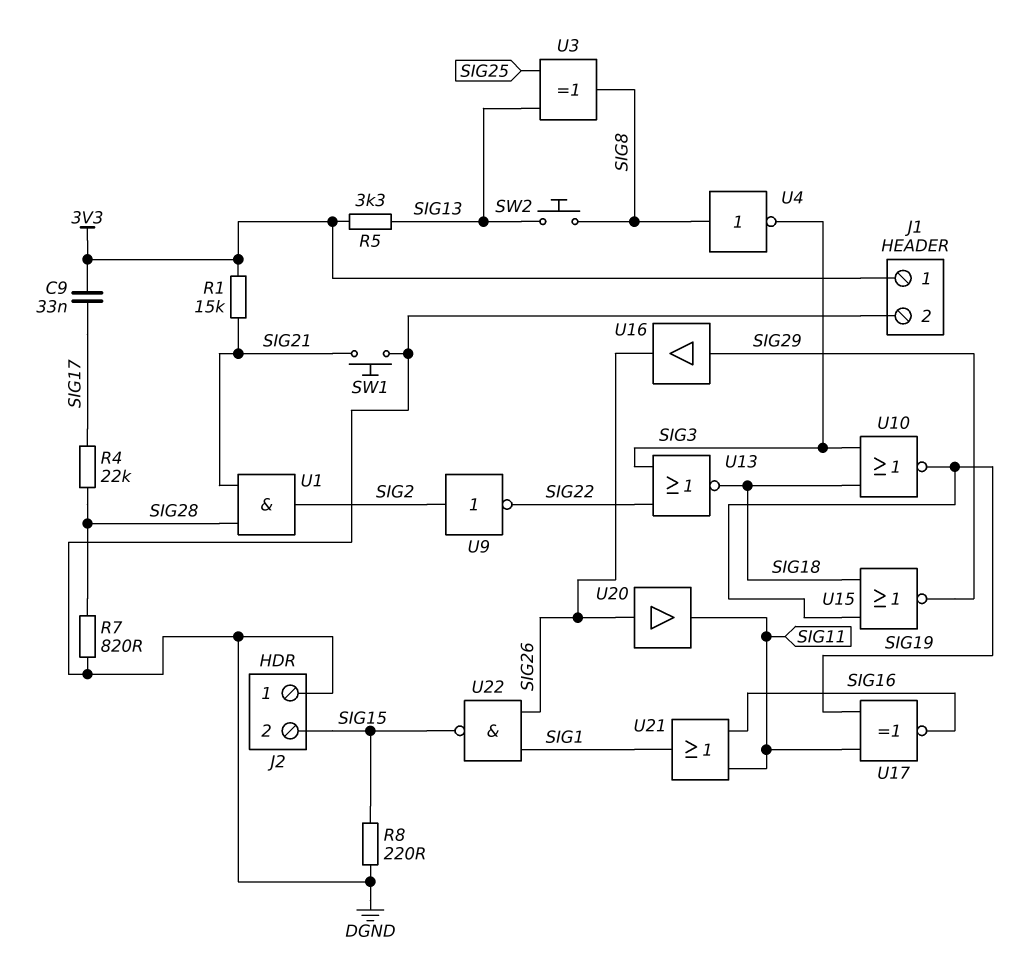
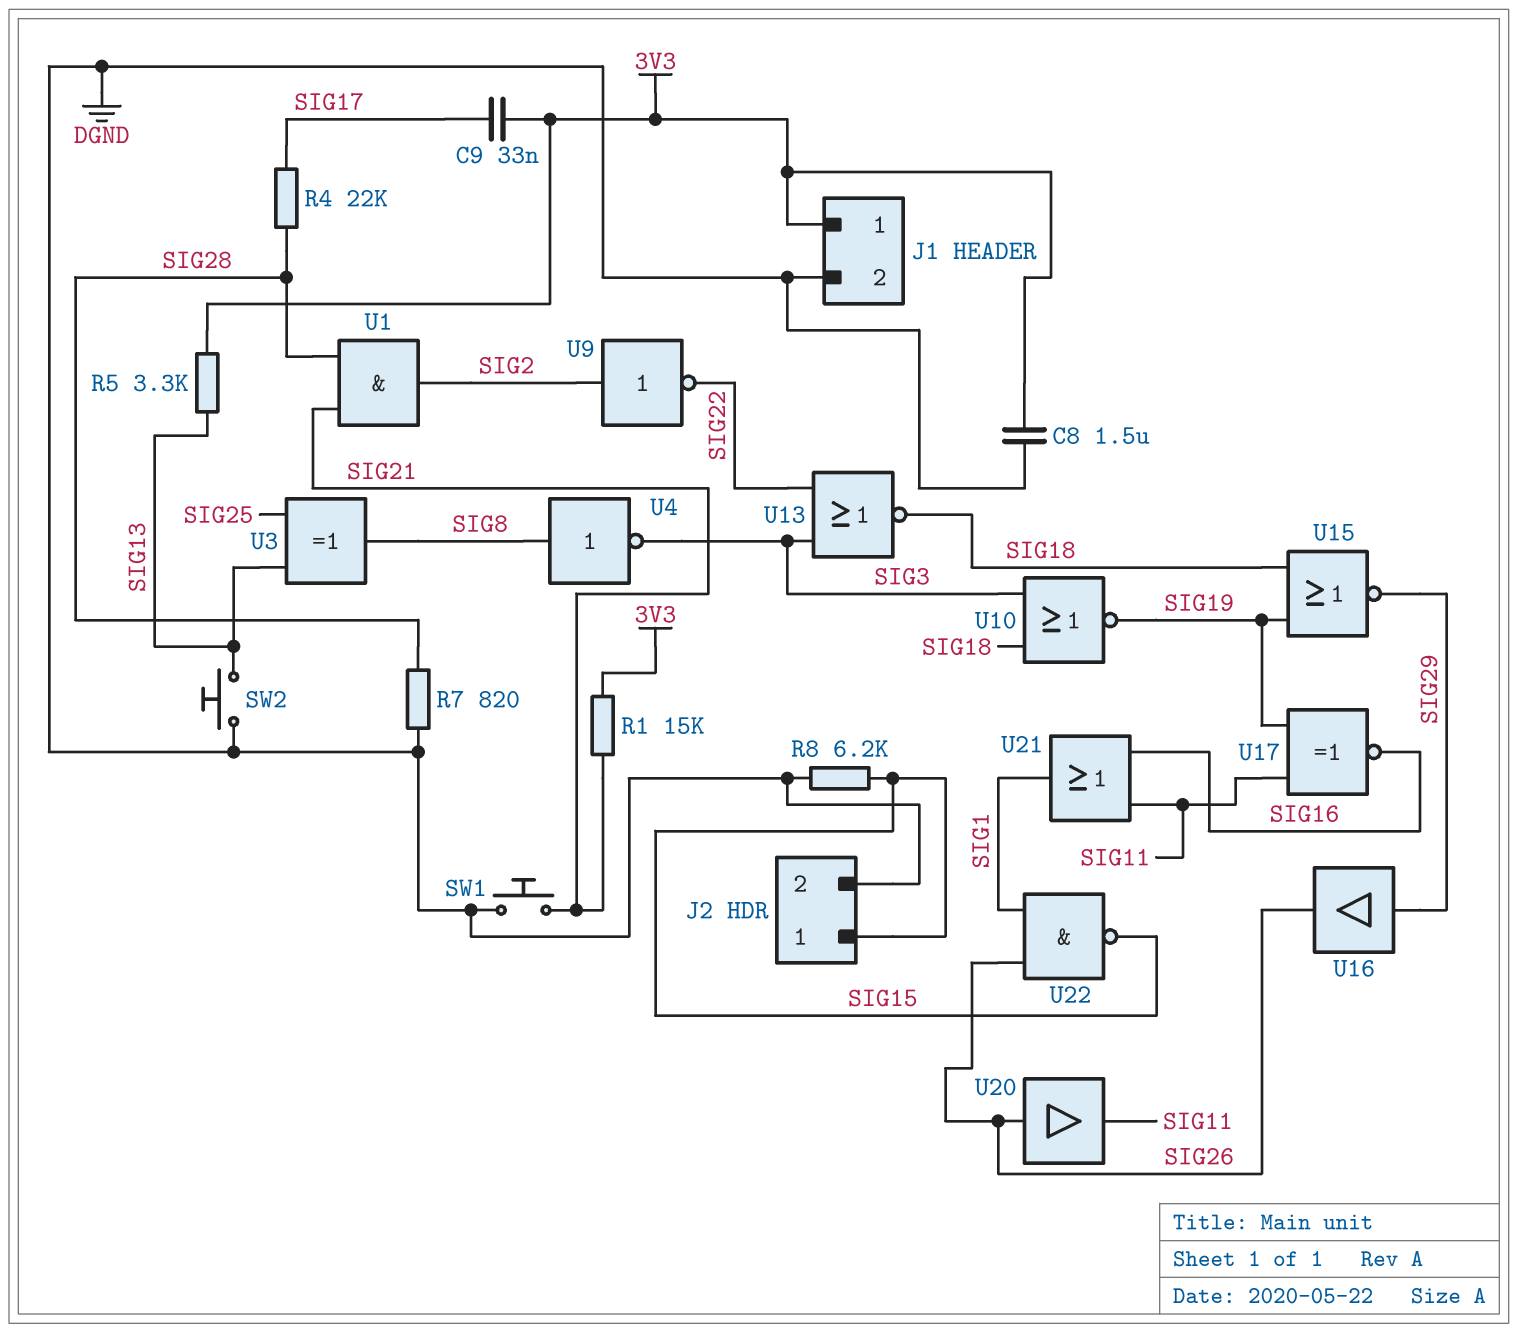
C8: none -> 1.5uF (3V3, DGND)
J2 pin 1: DGND -> SIG15
J2 pin 2: SIG15 -> DGND
R8: 220 (DGND, SIG15) -> 6.2k (DGND, SIG15)
SW2: button (SIG8, SIG13) -> button (DGND, SIG13)

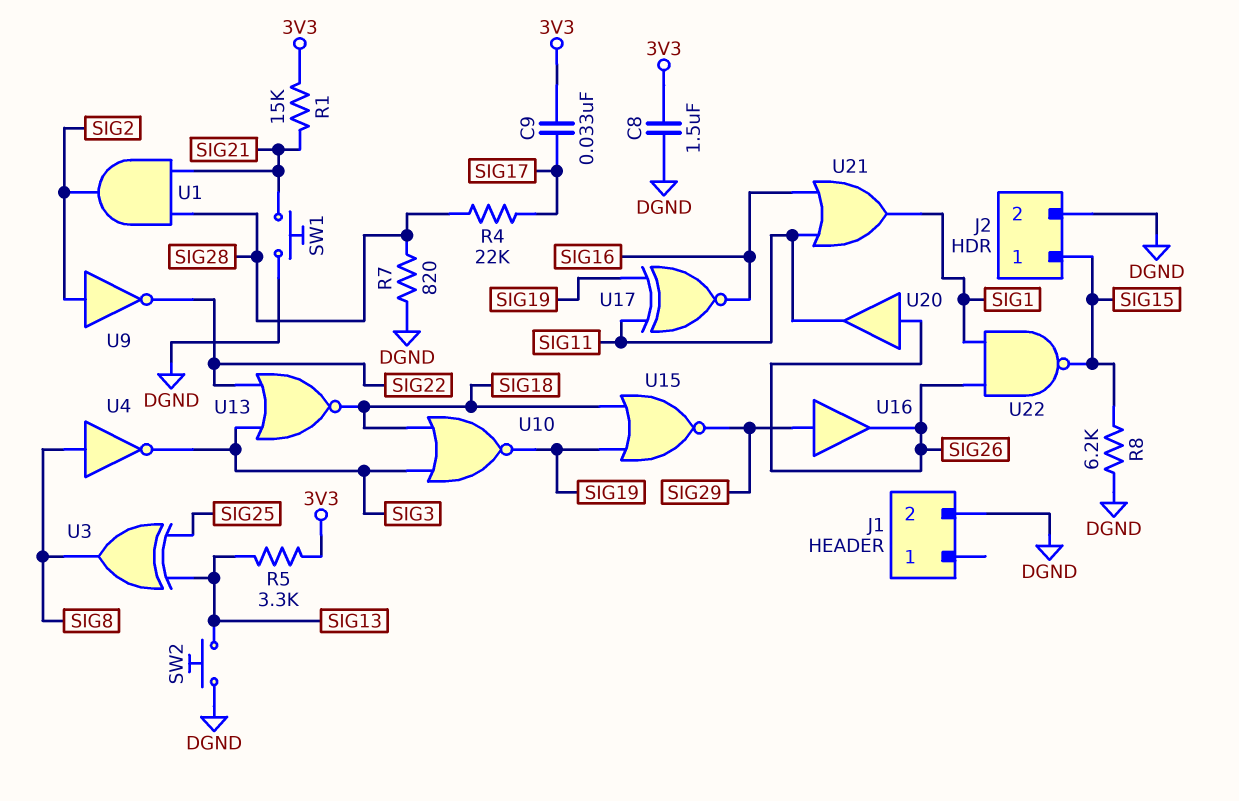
J1 pin 1: 3V3 -> none

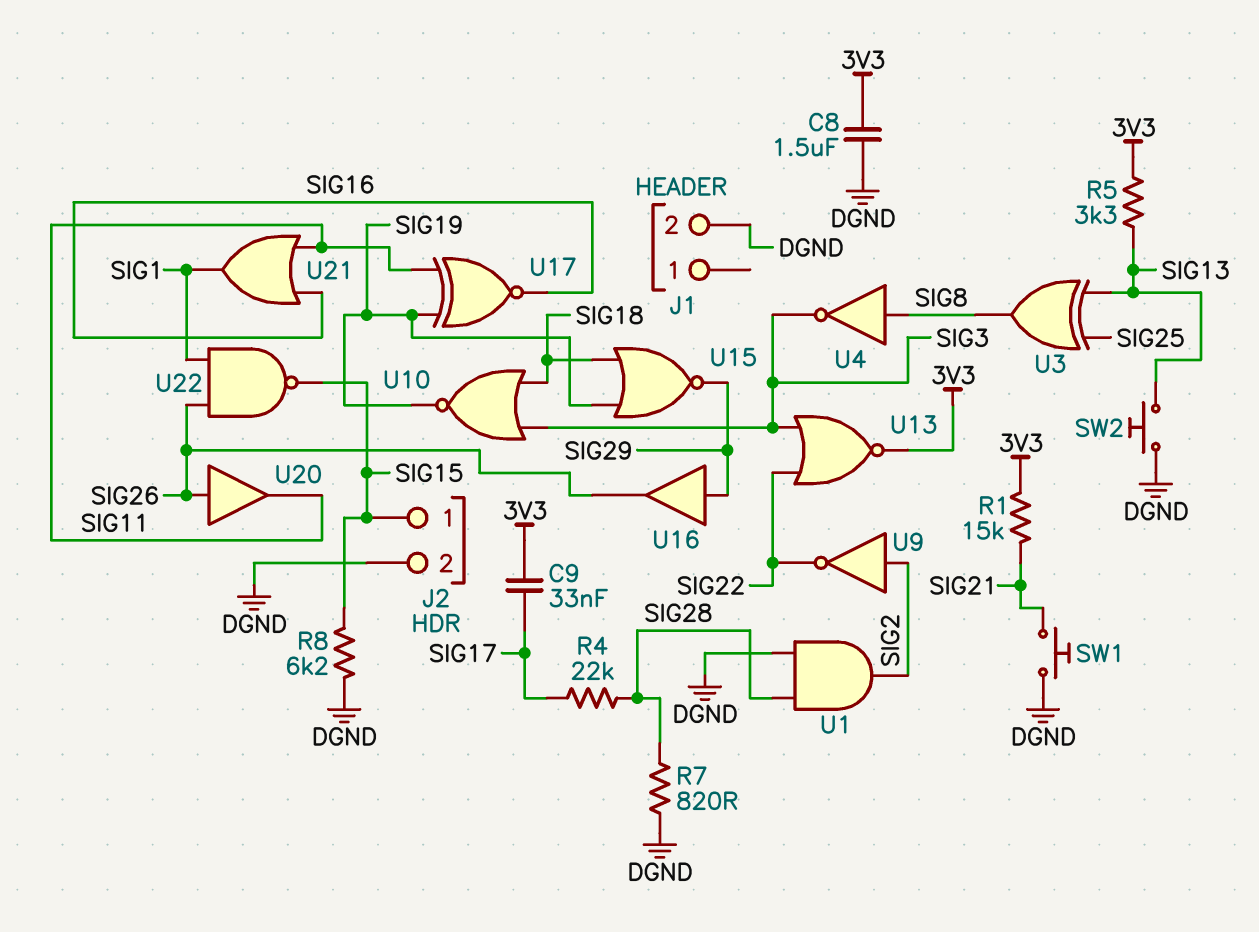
U1: AND (in SIG21, in SIG28, out SIG2) -> AND (in DGND, in SIG28, out SIG2)
U13: NOR (in SIG3, in SIG22, out SIG18) -> NOR (in SIG3, in SIG22, out 3V3)

